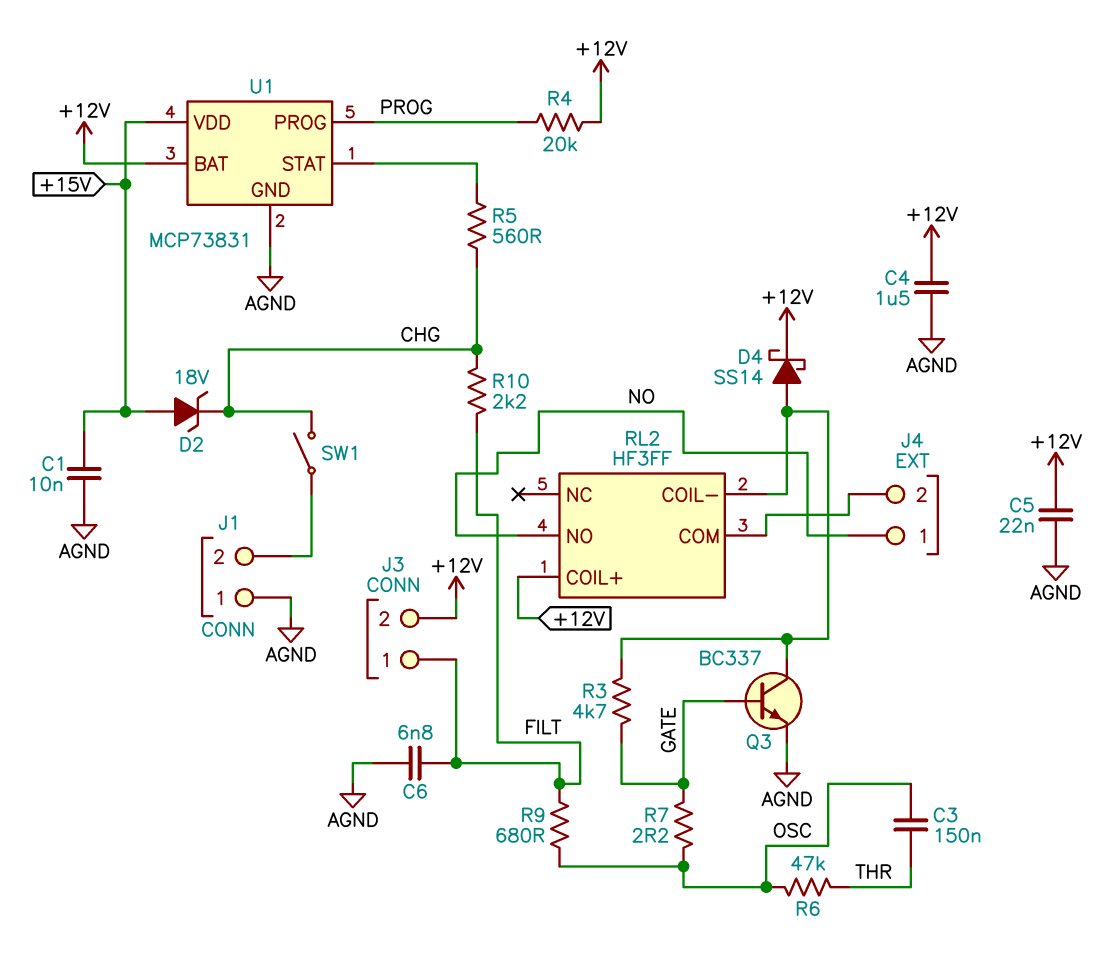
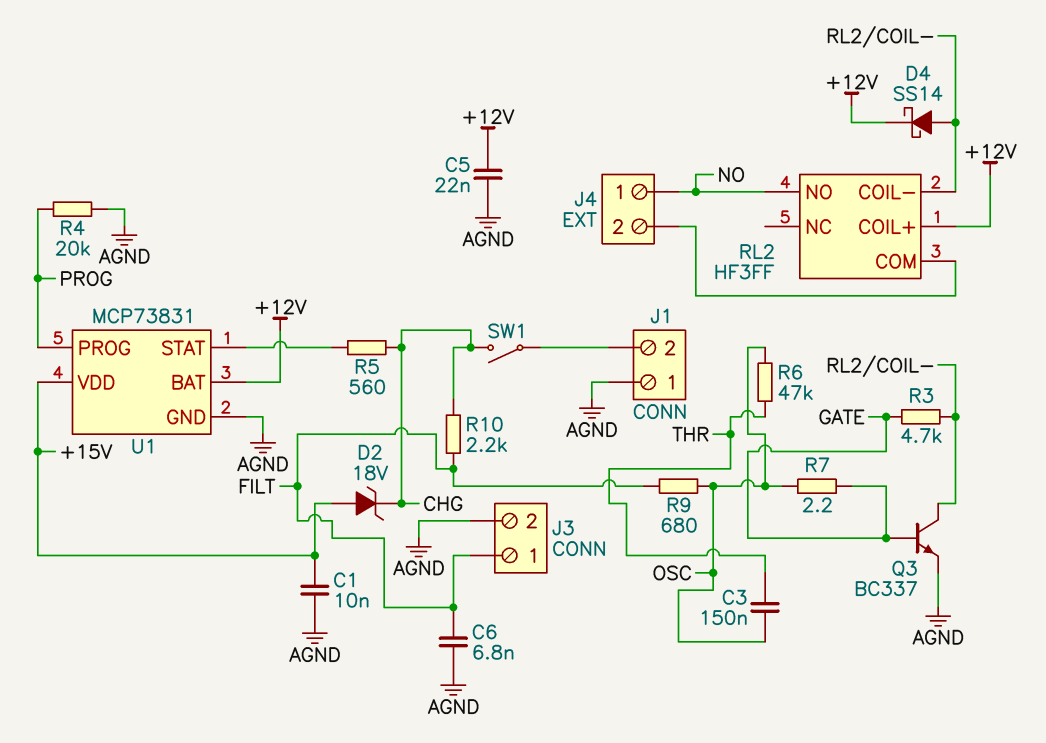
C4: 1.5uF (+12V, AGND) -> none
J3 pin 2: +12V -> AGND
R4: 20k (+12V, PROG) -> 20k (AGND, PROG)

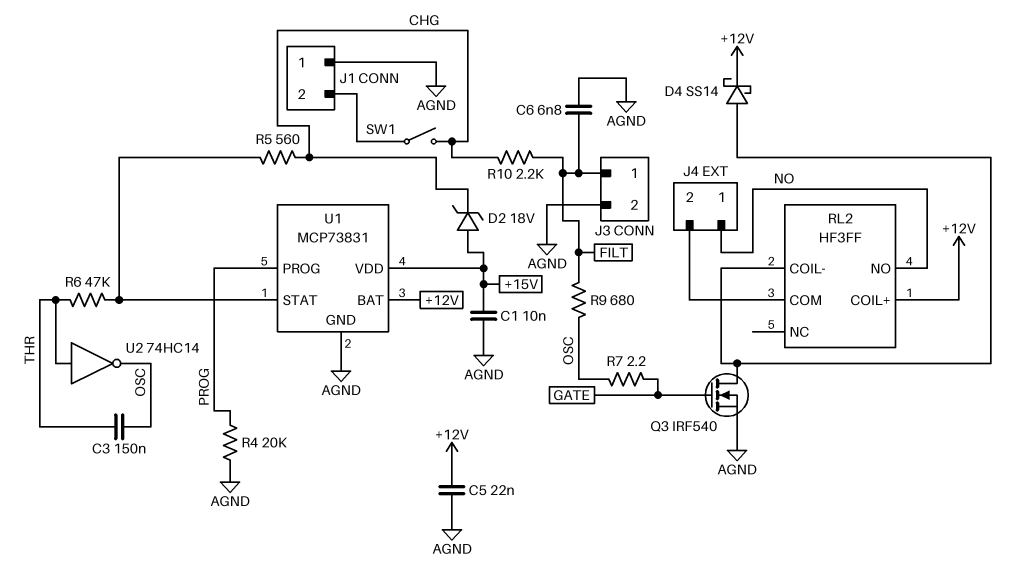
Q3: NPN BC337 (B GATE, C RL2/COIL-, E AGND) -> NMOS IRF540 (G GATE, D RL2/COIL-, S AGND)
R3: 4.7k (GATE, RL2/COIL-) -> none
R6: 47k (OSC, THR) -> 47k (THR, U1/STAT)
U2: none -> NOT 74HC14 (in THR, out OSC)

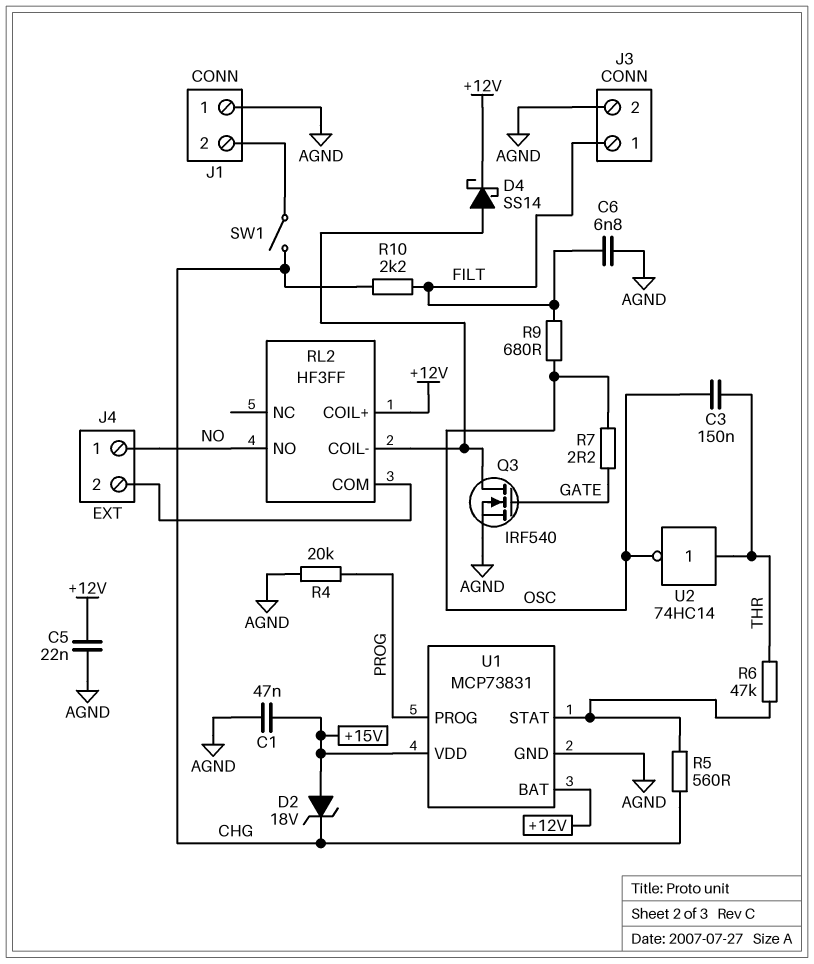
C1: 10nF (+15V, AGND) -> 47nF (+15V, AGND)

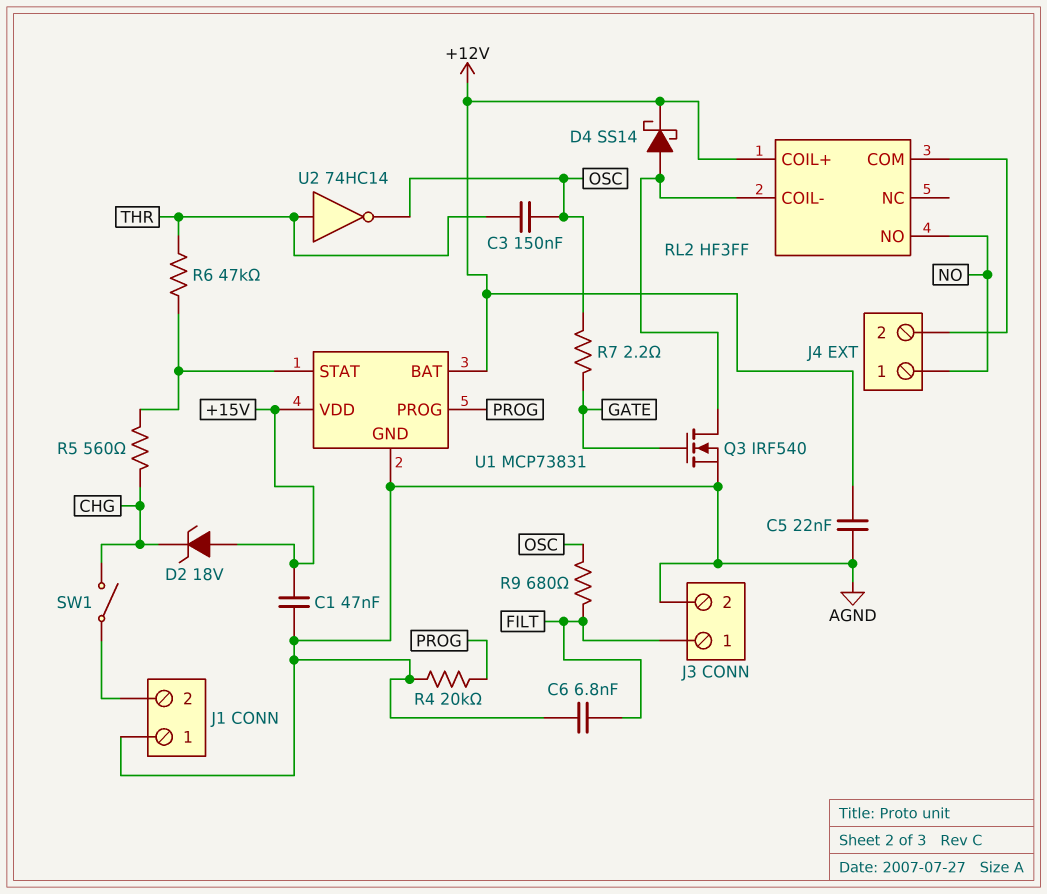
R10: 2.2k (CHG, FILT) -> none

